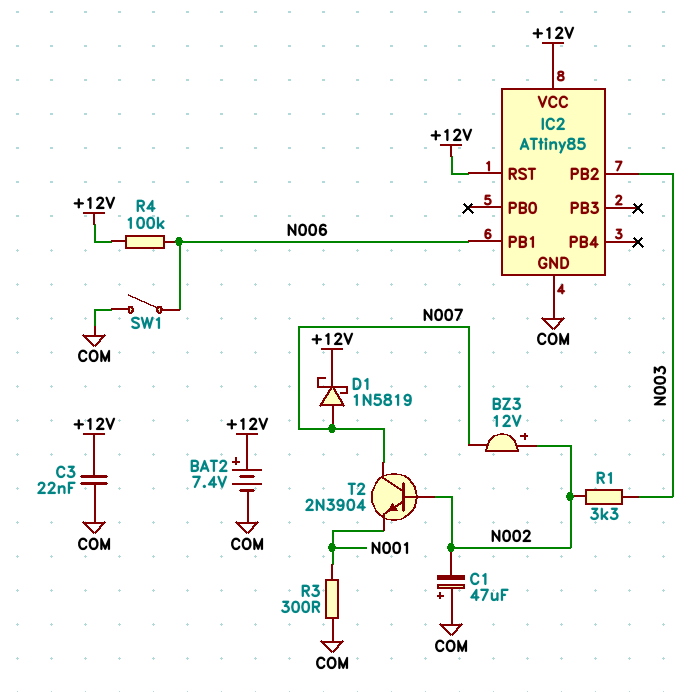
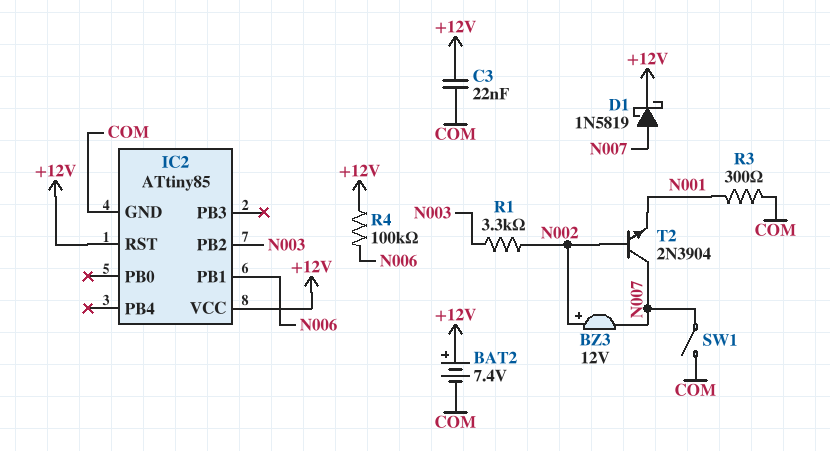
C1: 47uF (plus COM, minus N002) -> none
SW1: switch (COM, N006) -> switch (COM, N007)

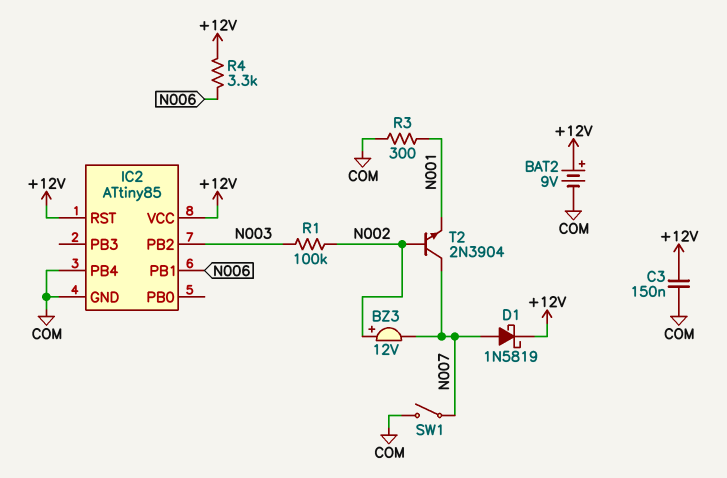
BAT2: 7.4V (plus +12V, minus COM) -> 9V (plus +12V, minus COM)
C3: 22nF (+12V, COM) -> 150nF (+12V, COM)
IC2 pin PB4: none -> COM
R1: 3.3k (N002, N003) -> 100k (N002, N003)
R4: 100k (+12V, N006) -> 3.3k (+12V, N006)

